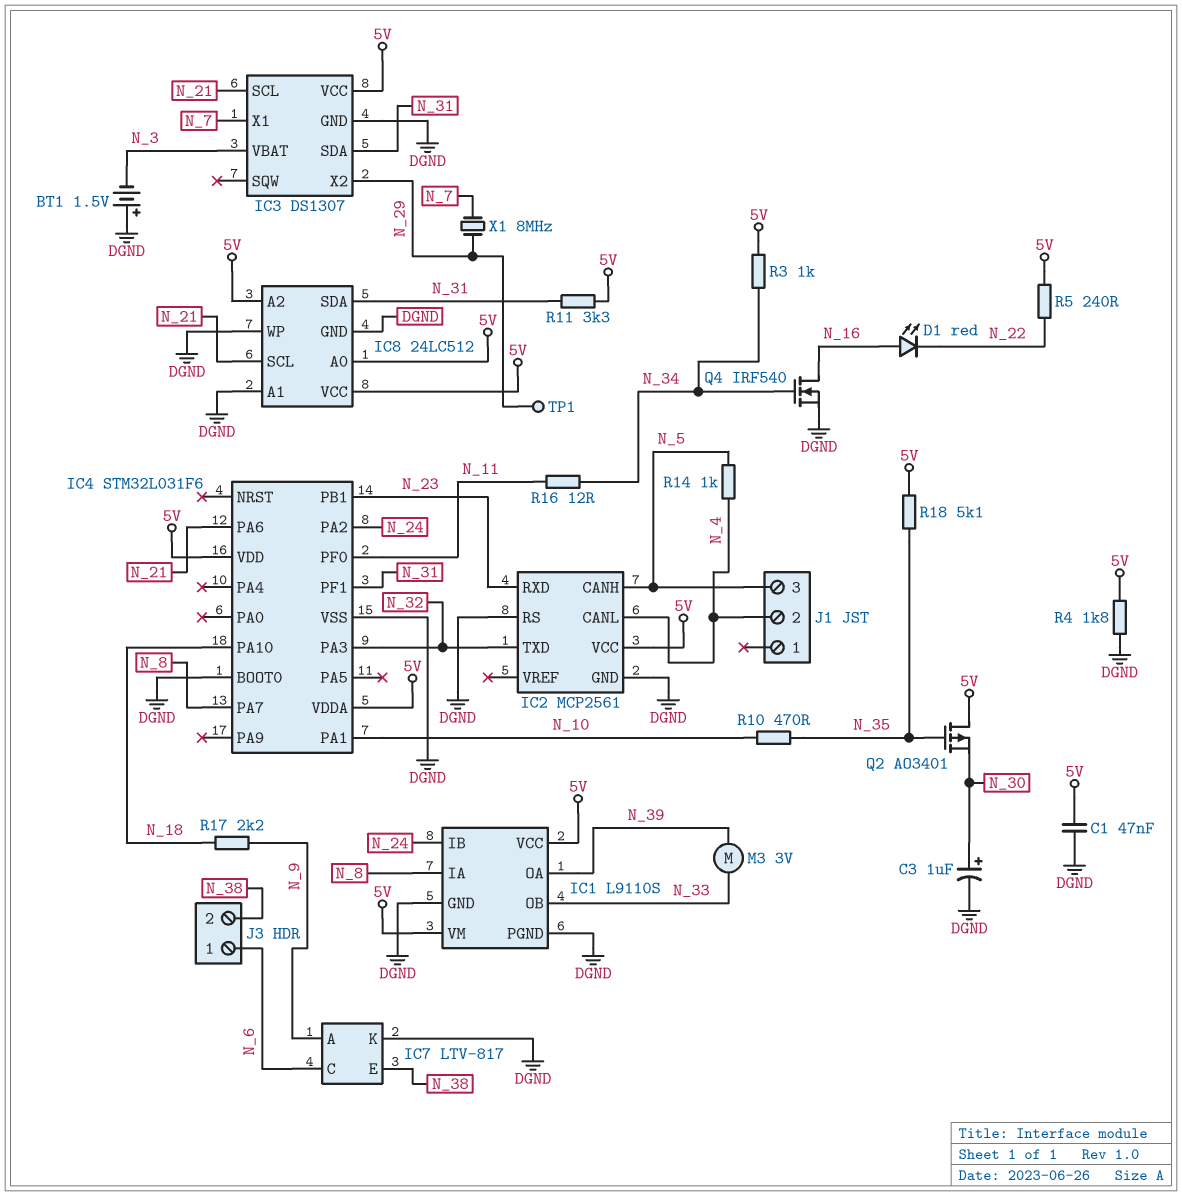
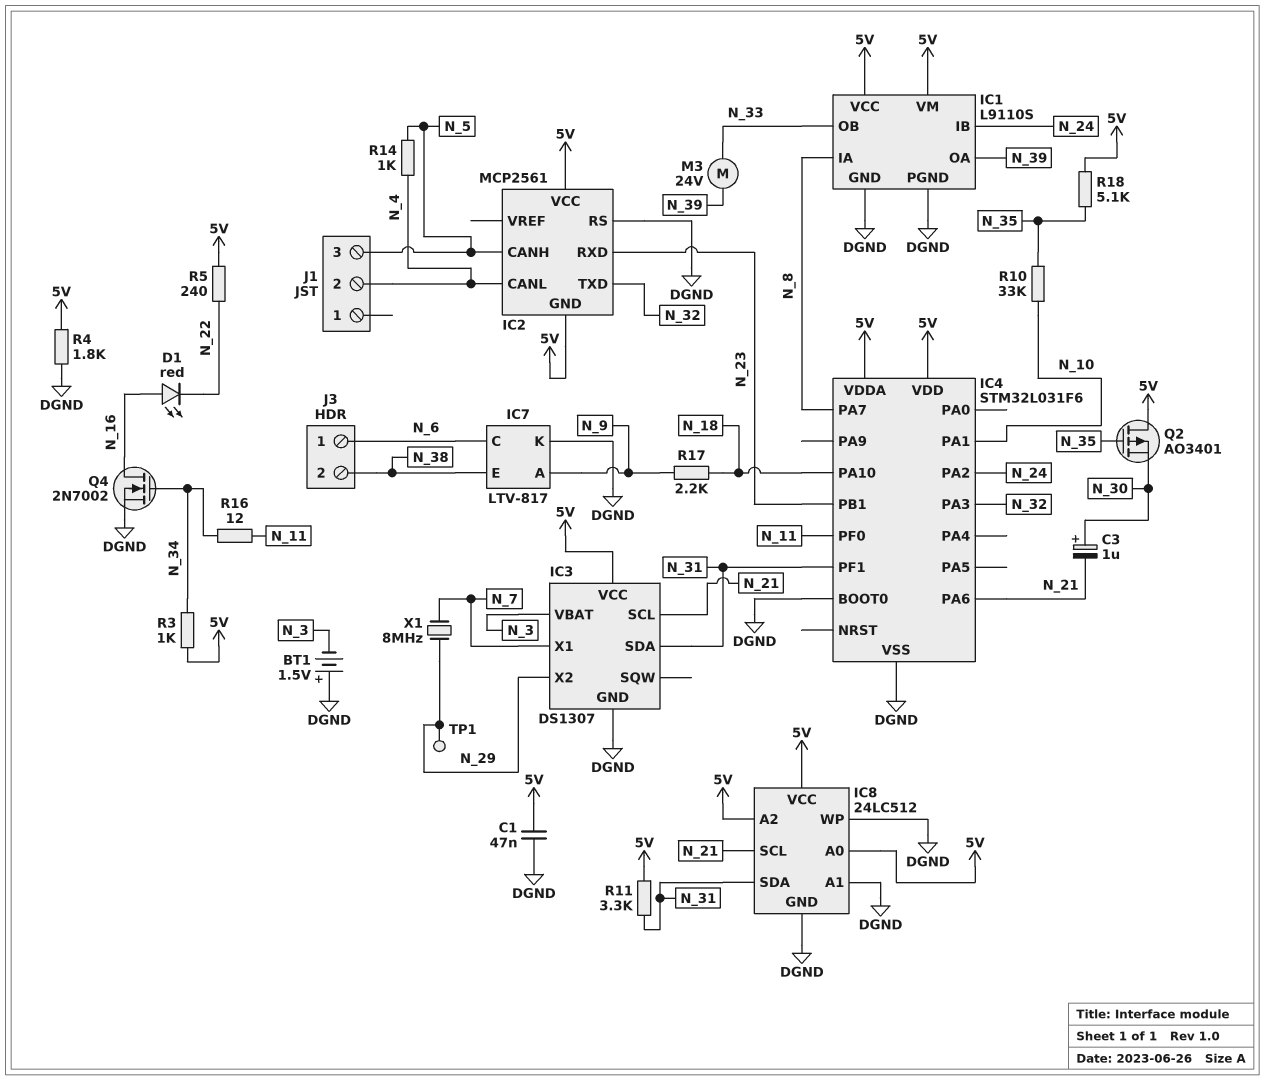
C3: 1uF (plus N_30, minus DGND) -> 1uF (plus N_30, minus N_21)
IC2 pin GND: DGND -> 5V
M3: motor 3V (N_33, N_39) -> motor 24V (N_33, N_39)
Q4: NMOS IRF540 (G N_34, D N_16, S DGND) -> NMOS 2N7002 (G N_34, D N_16, S DGND)
R10: 470 (N_10, N_35) -> 33k (N_10, N_35)

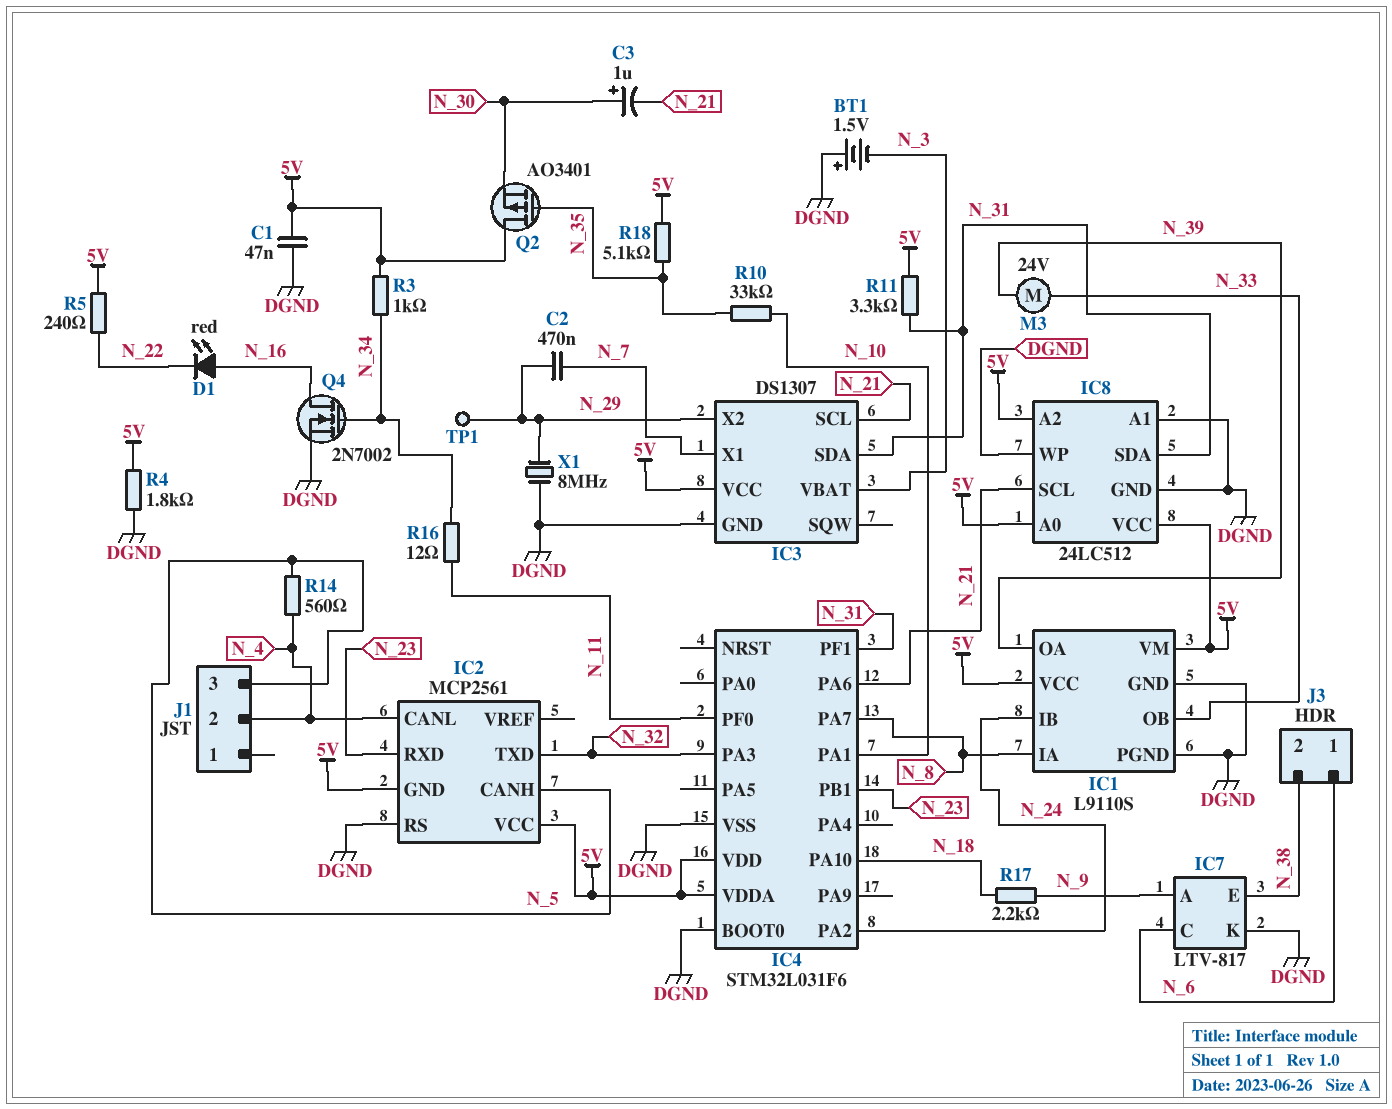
C2: none -> 470nF (N_7, N_29)
R14: 1k (N_4, N_5) -> 560 (N_4, N_5)
X1: 8MHz (N_7, N_29) -> 8MHz (DGND, N_29)

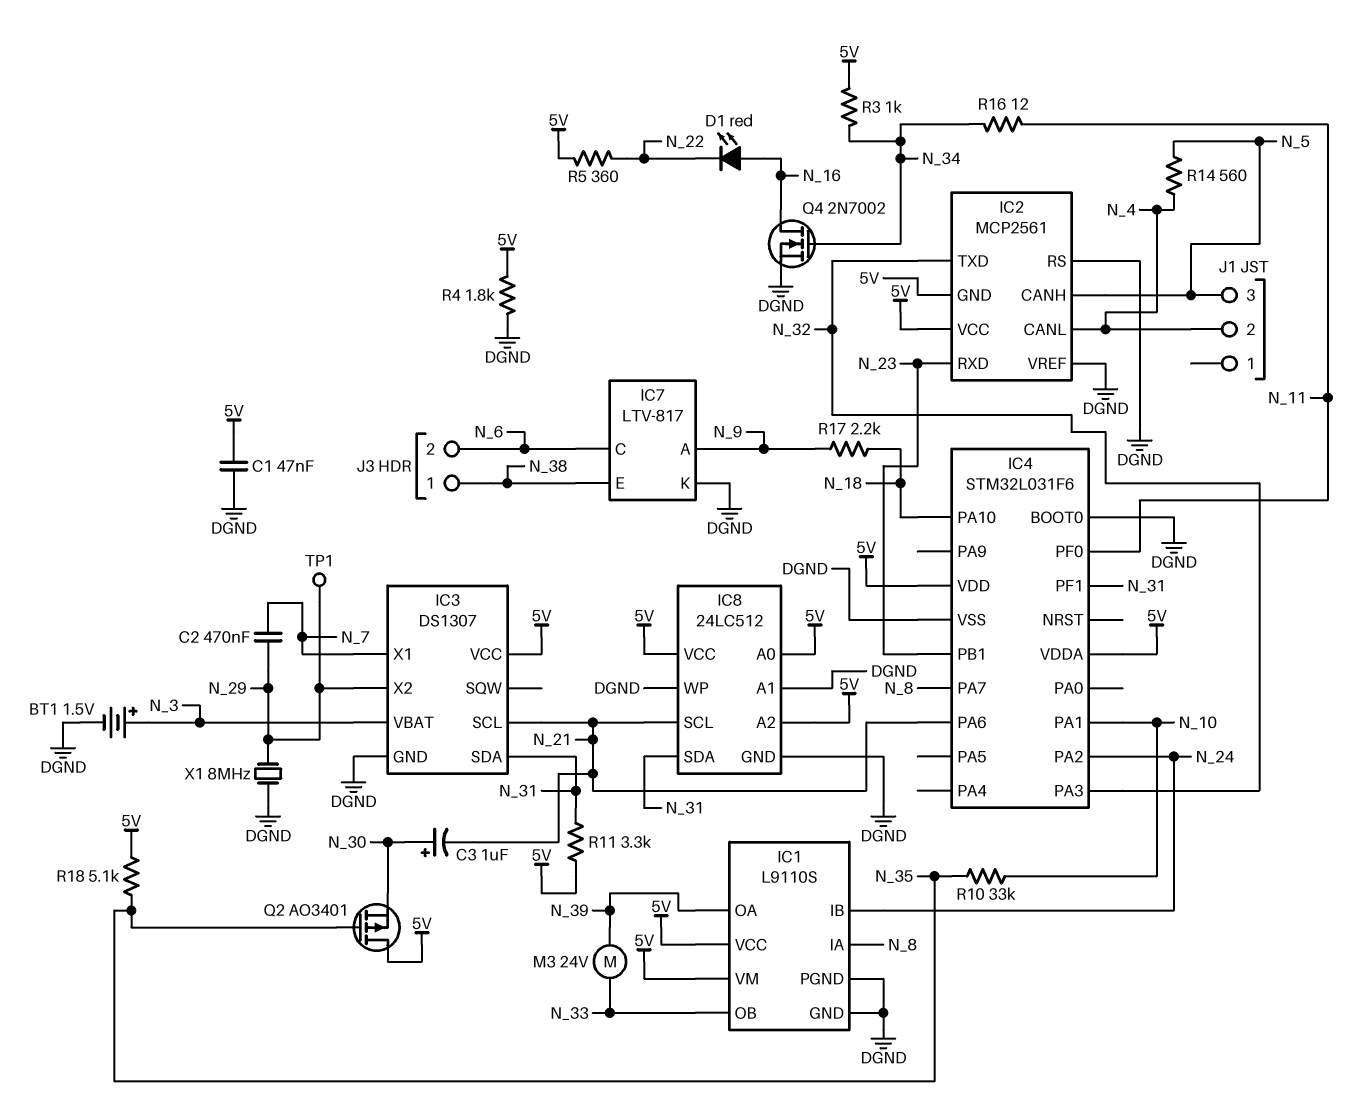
BT1: 1.5V (plus DGND, minus N_3) -> 1.5V (plus N_3, minus DGND)
IC2 pin VREF: none -> DGND
J3 pin 1: N_6 -> N_38
J3 pin 2: N_38 -> N_6
R5: 240 (5V, N_22) -> 360 (5V, N_22)

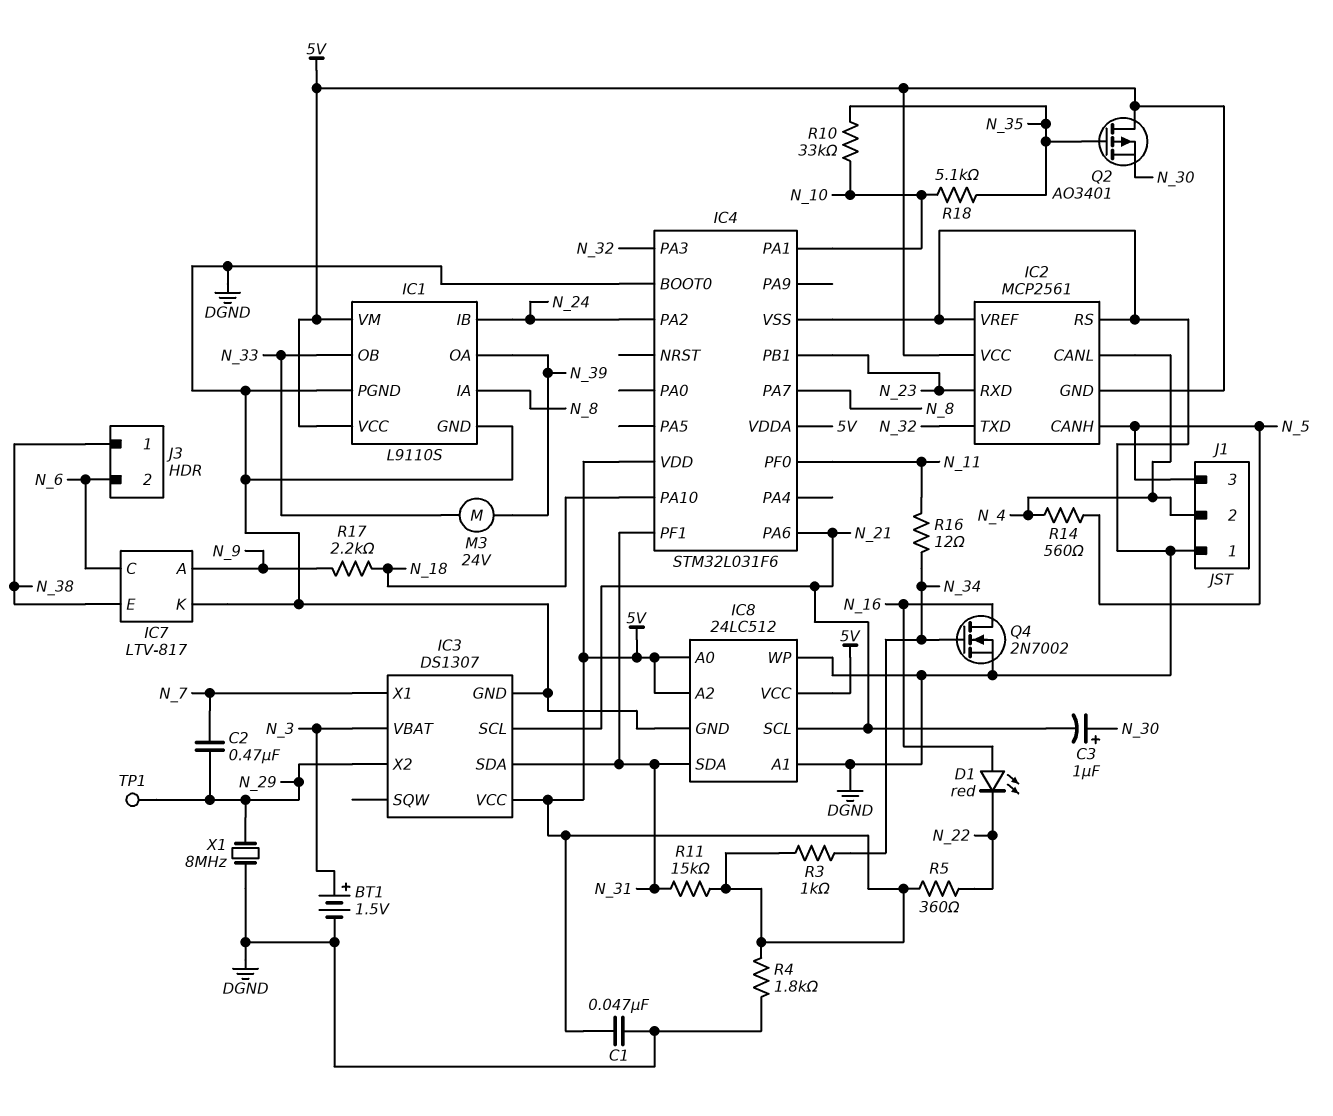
J1 pin 1: none -> DGND
R11: 3.3k (5V, N_31) -> 15k (5V, N_31)
R18: 5.1k (5V, N_35) -> 5.1k (N_10, N_35)

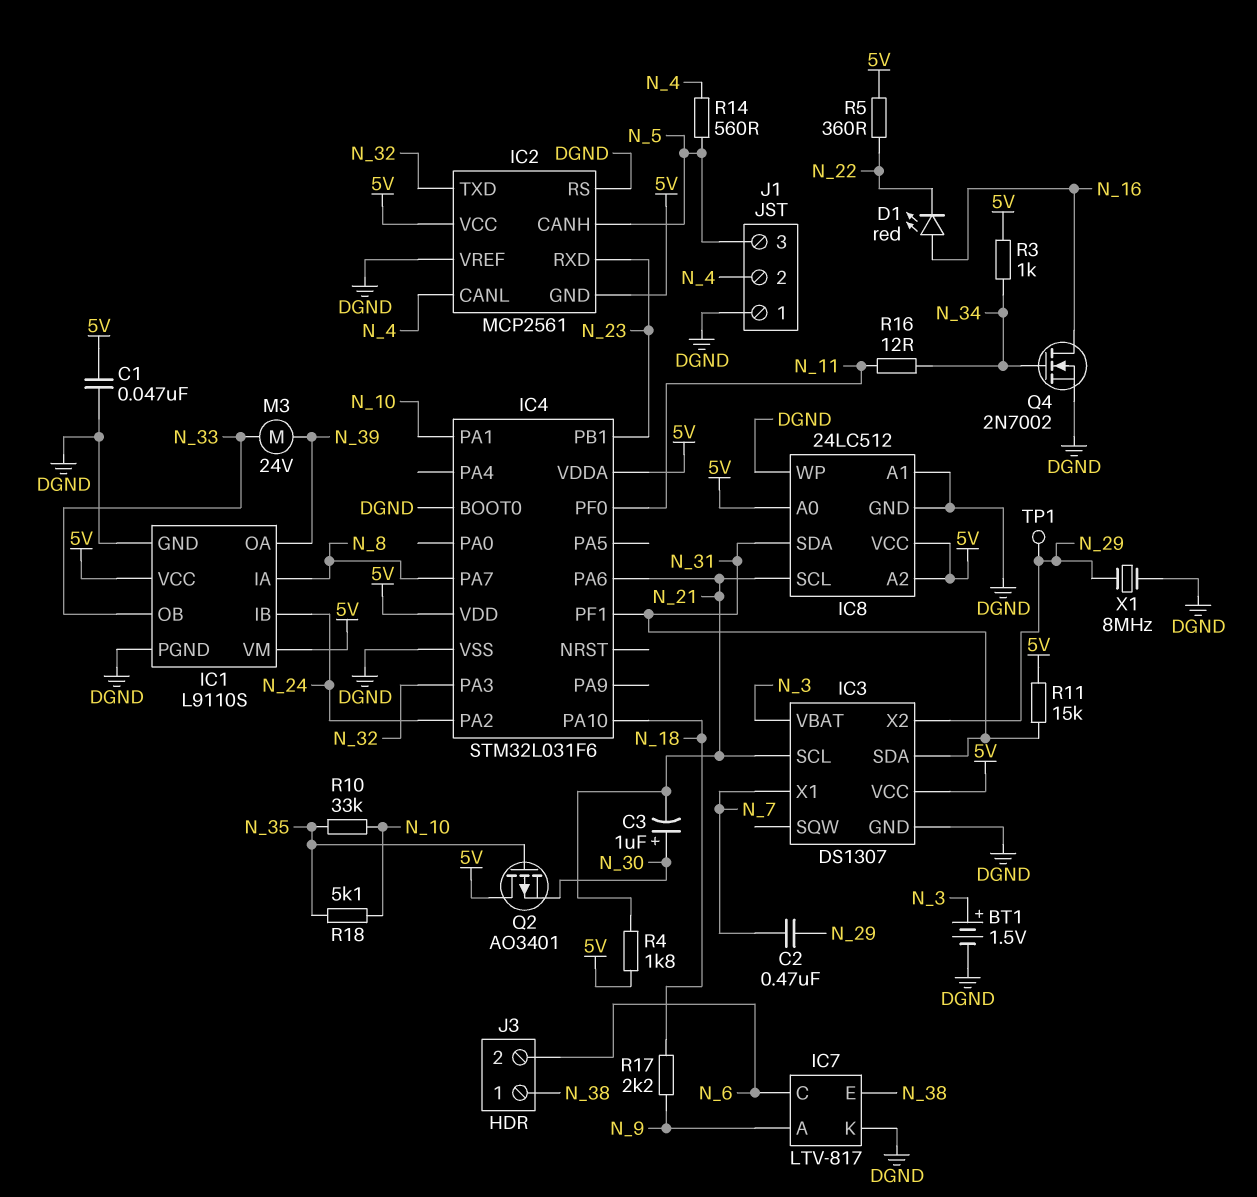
R4: 1.8k (5V, DGND) -> 1.8k (5V, N_21)

